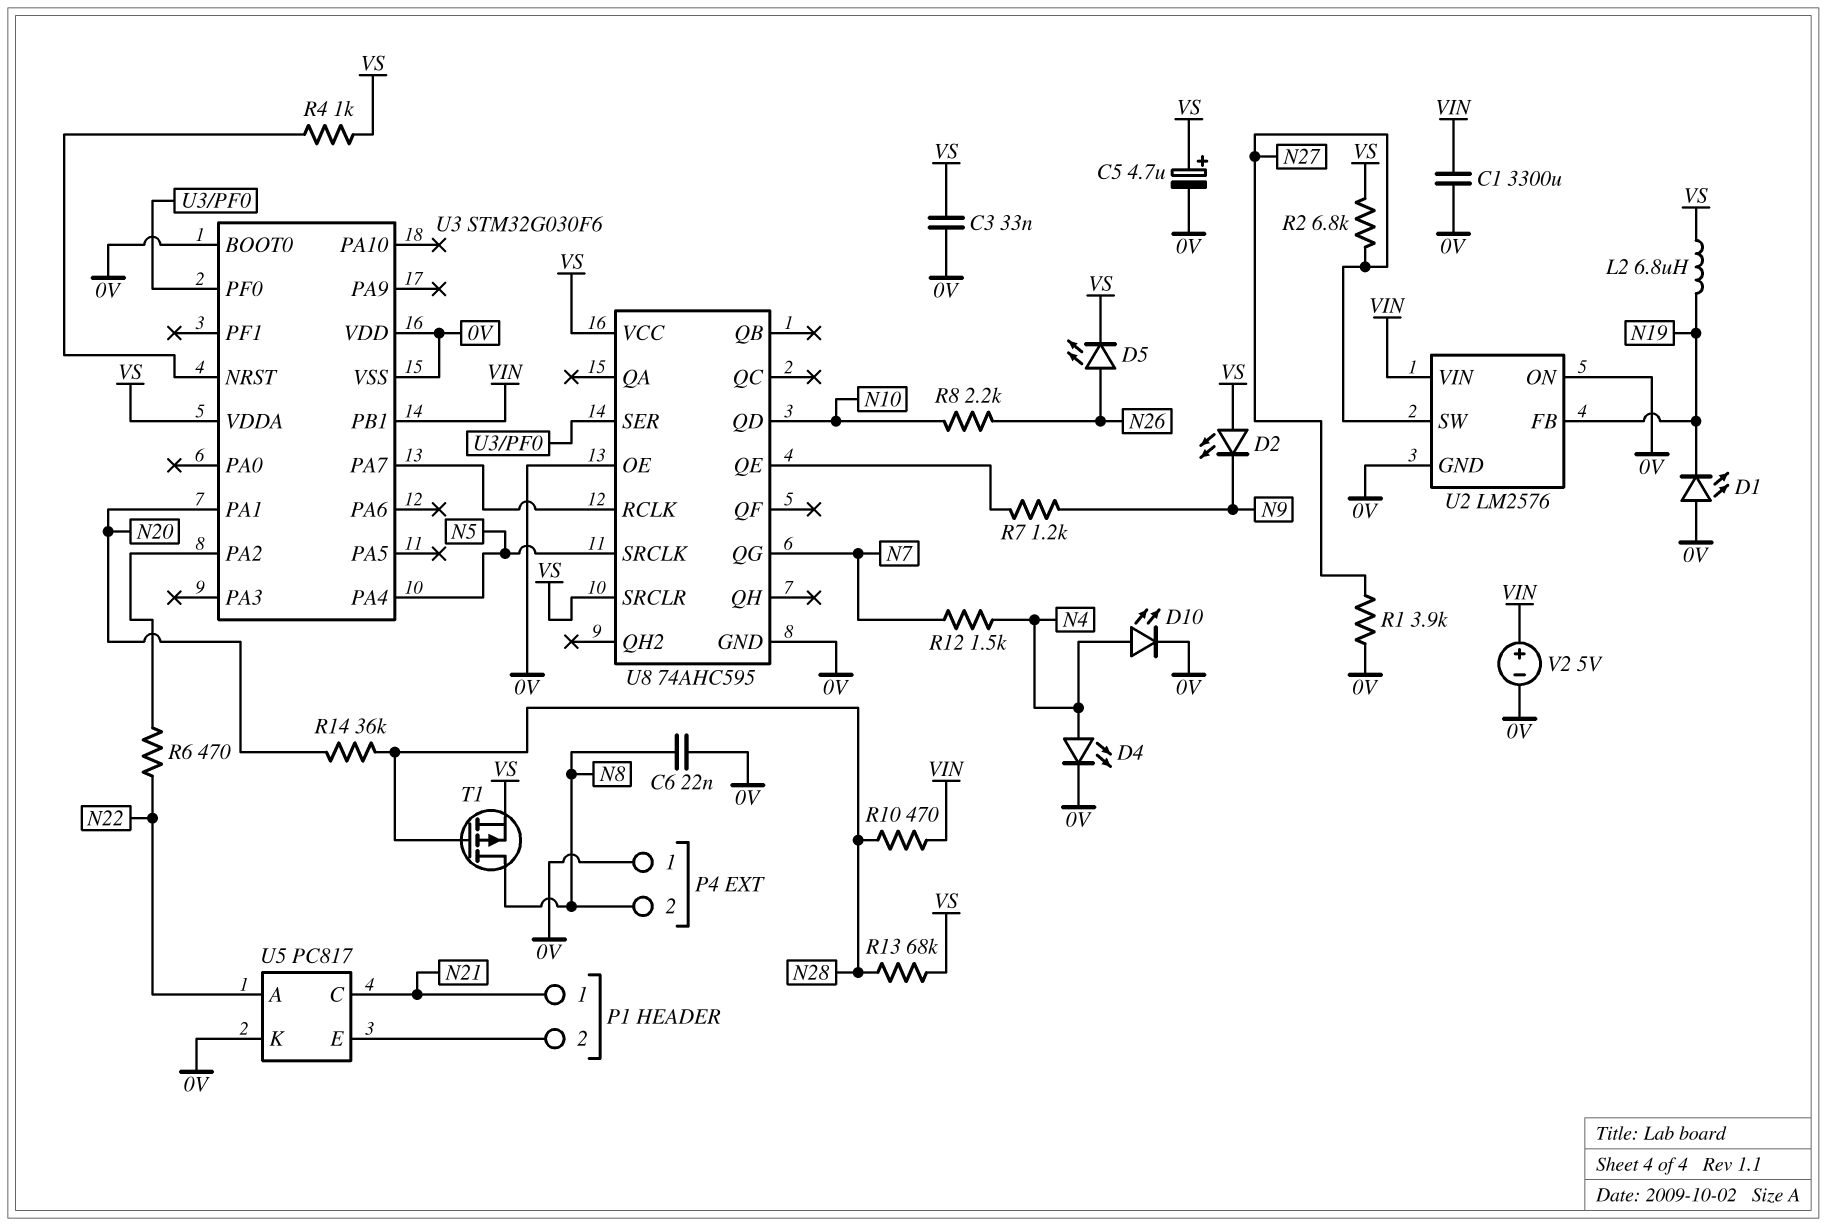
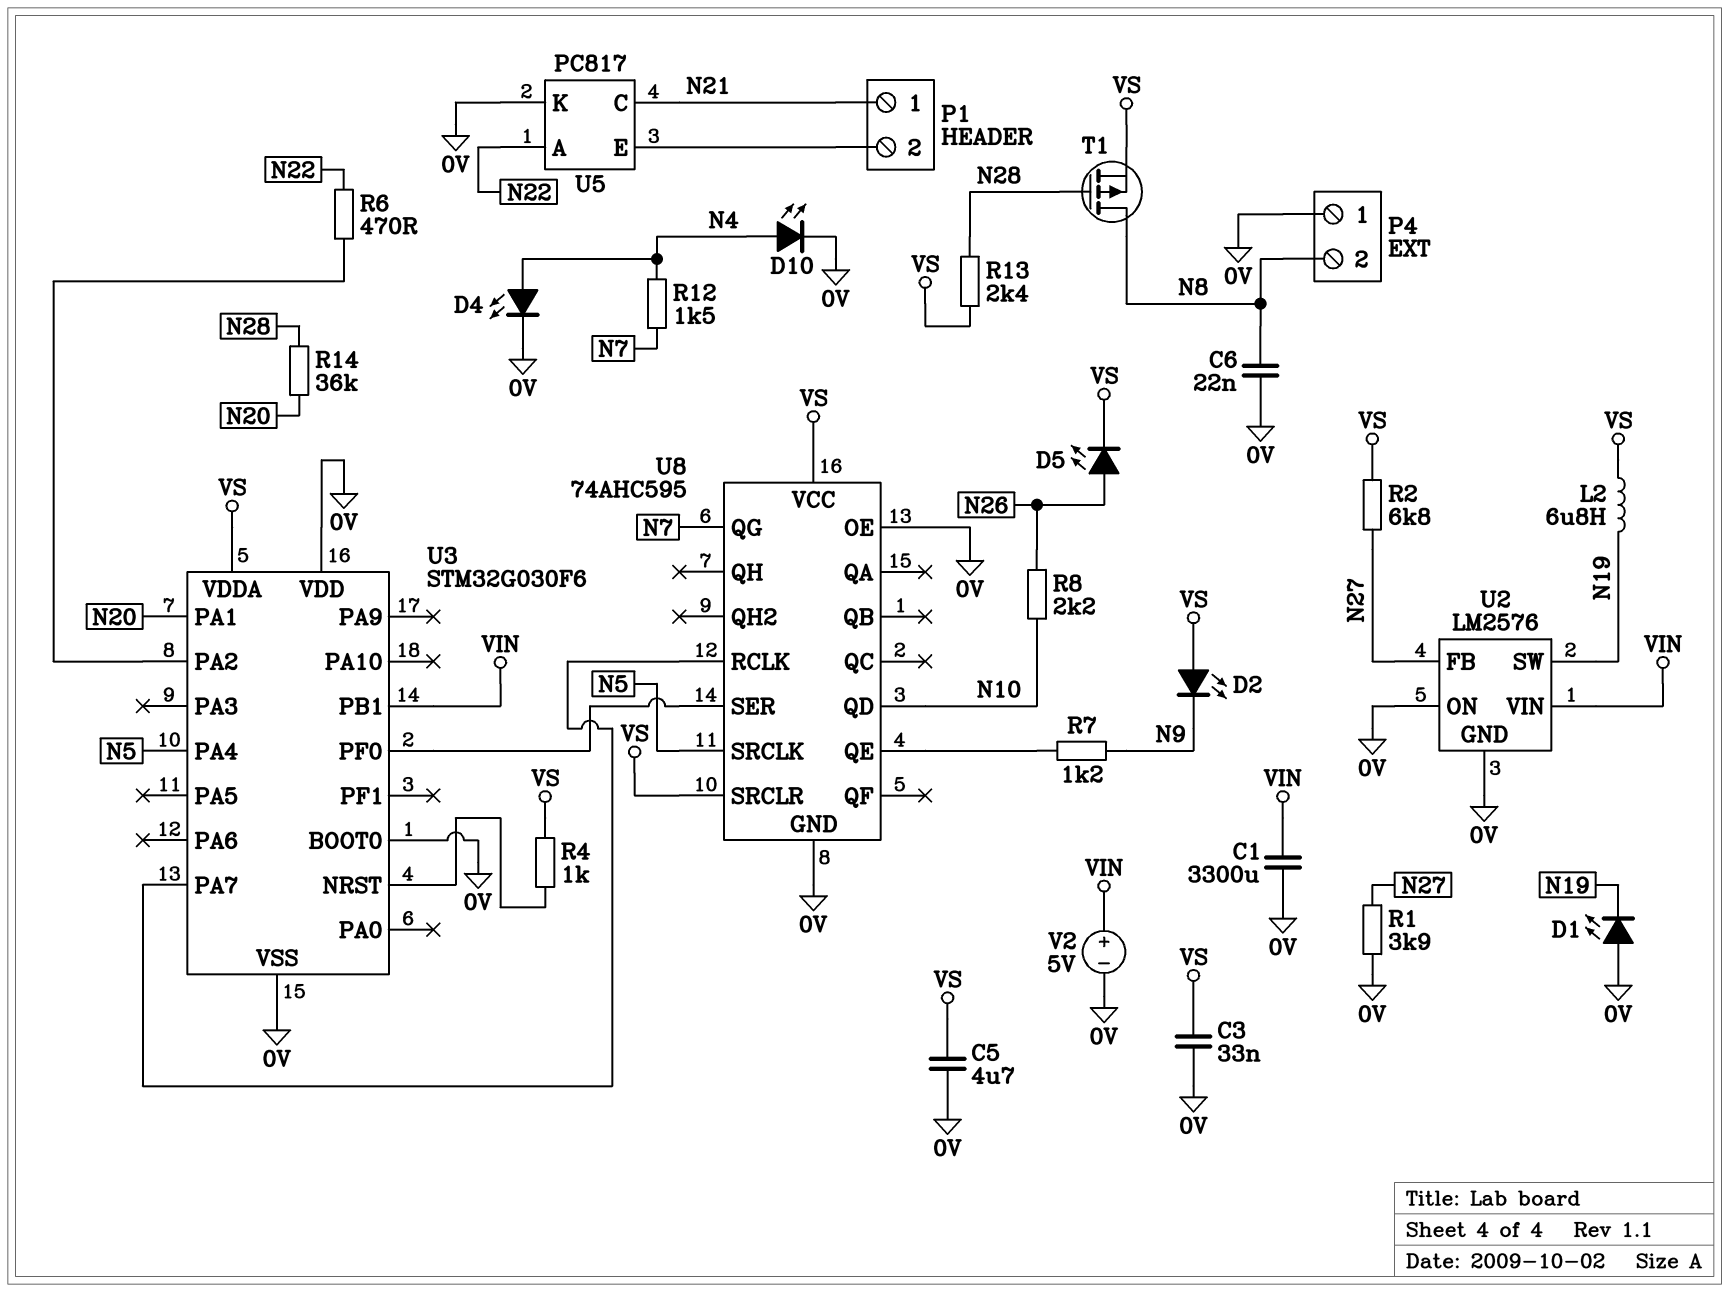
C5: 4.7uF (plus VS, minus 0V) -> 4.7uF (0V, VS)
R10: 470 (N28, VIN) -> none
R13: 68k (N28, VS) -> 2.4k (N28, VS)
U2 pin FB: N19 -> N27
U2 pin SW: N27 -> N19

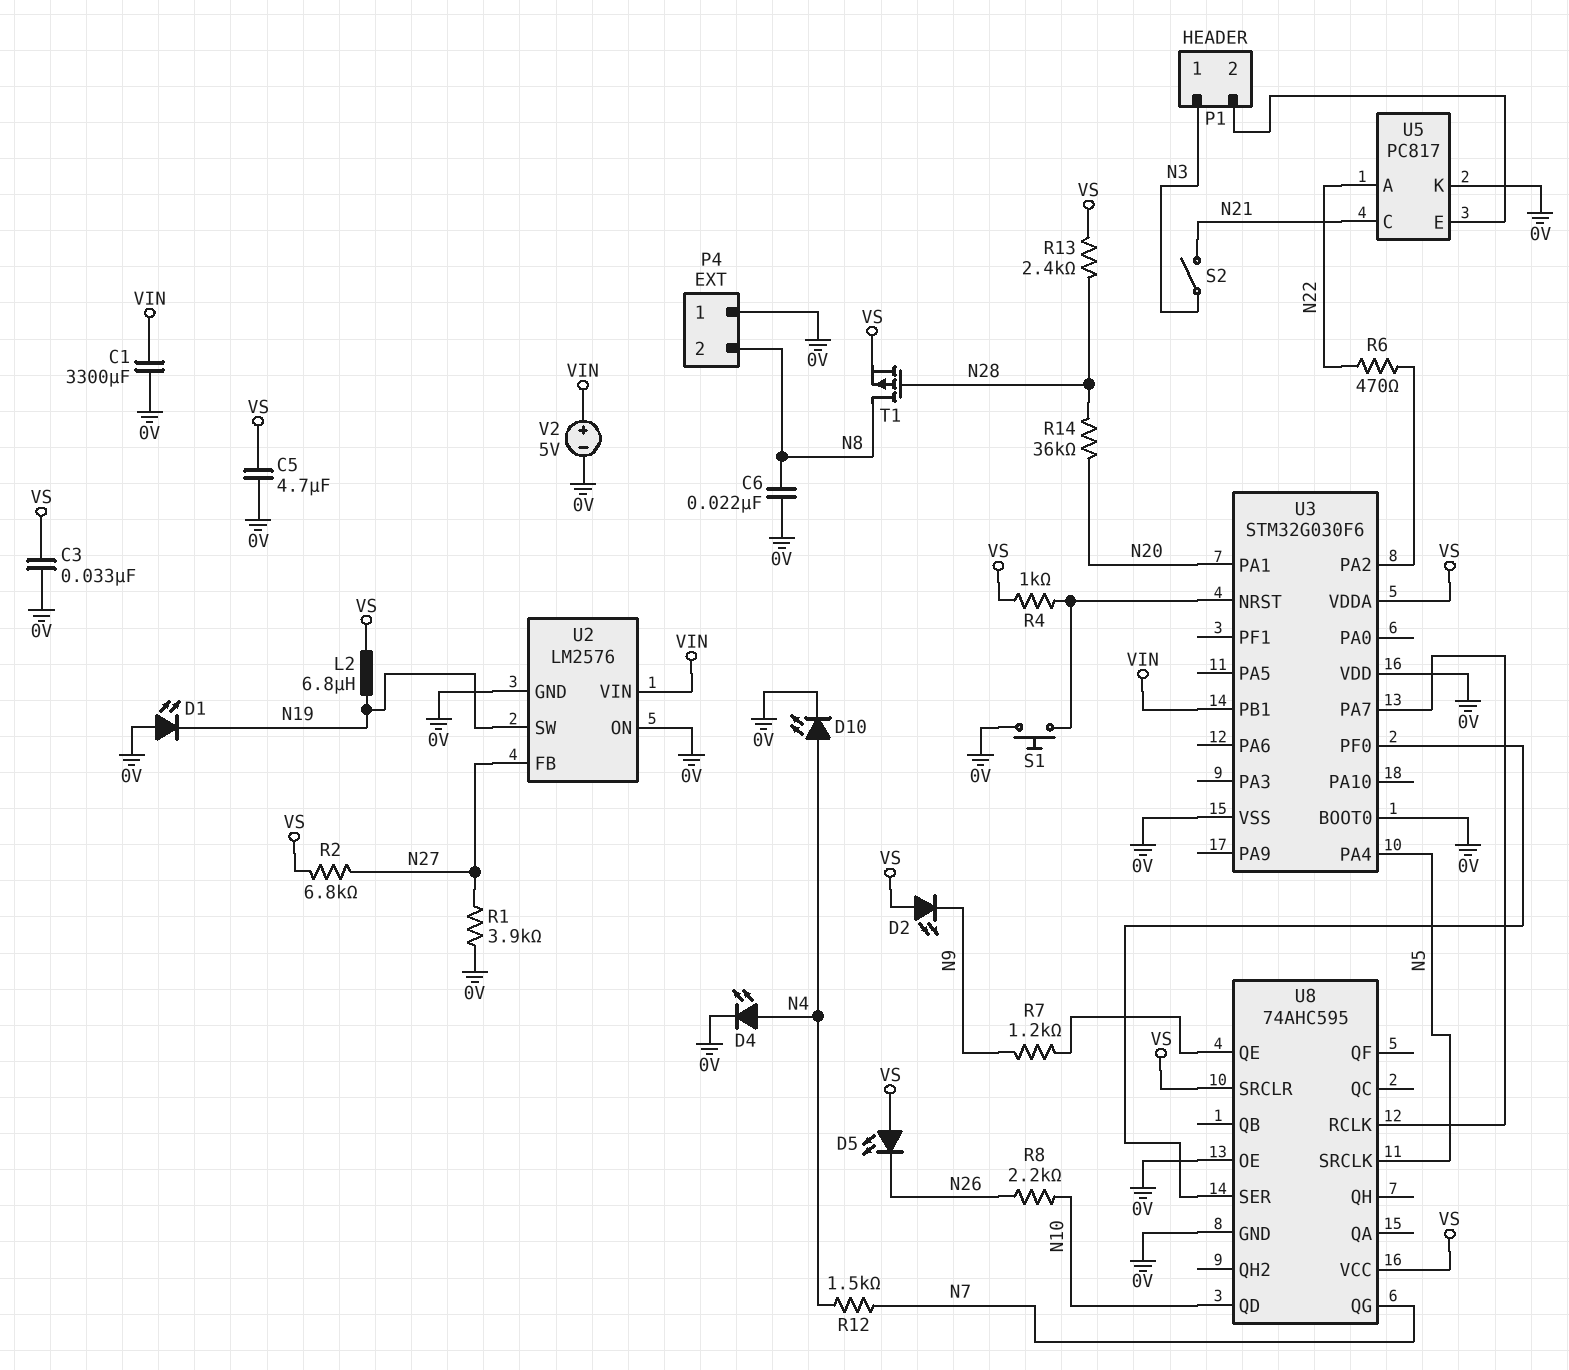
D5: LED (A N26, K VS) -> LED (A VS, K N26)
P1 pin 1: N21 -> N3
S1: none -> button (0V, U3/NRST)
S2: none -> switch (N3, N21)

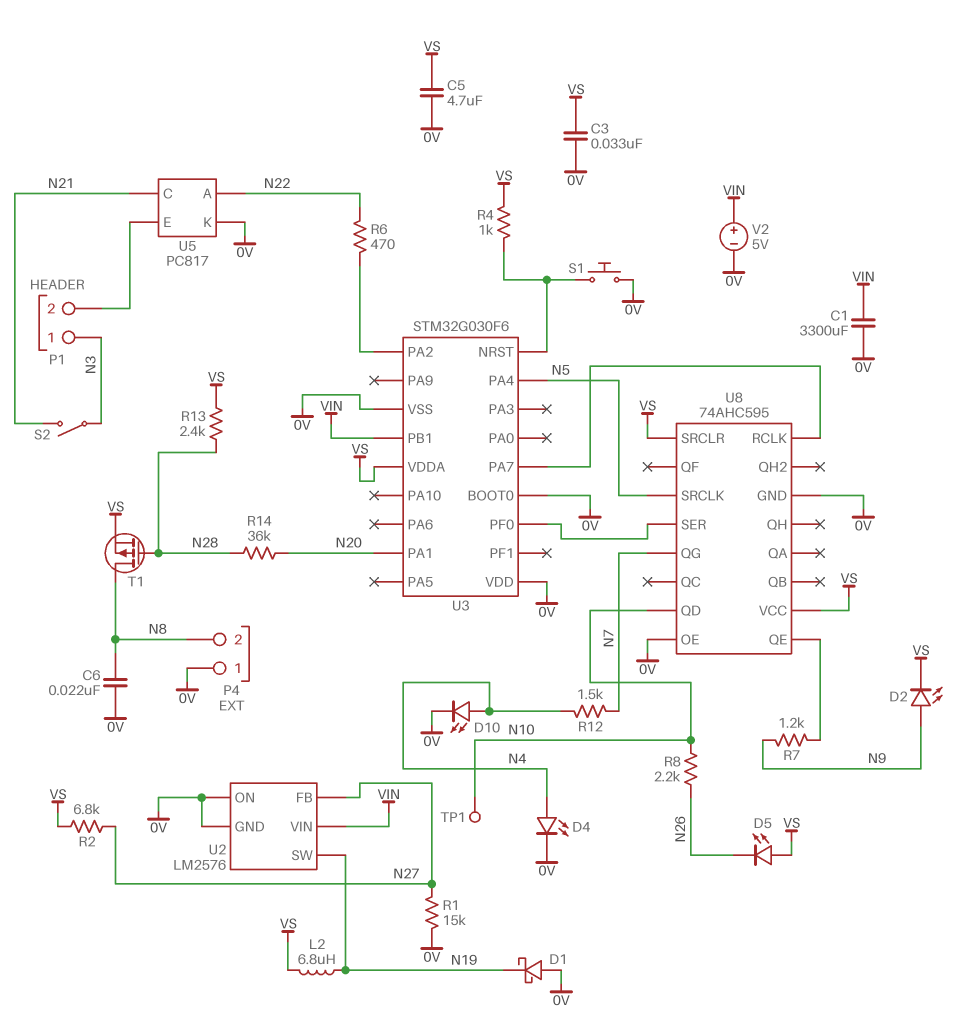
D1: LED (A 0V, K N19) -> schottky (A 0V, K N19)
D2: LED (A VS, K N9) -> LED (A N9, K VS)
R1: 3.9k (0V, N27) -> 15k (0V, N27)
TP1: none -> test point (N10)

